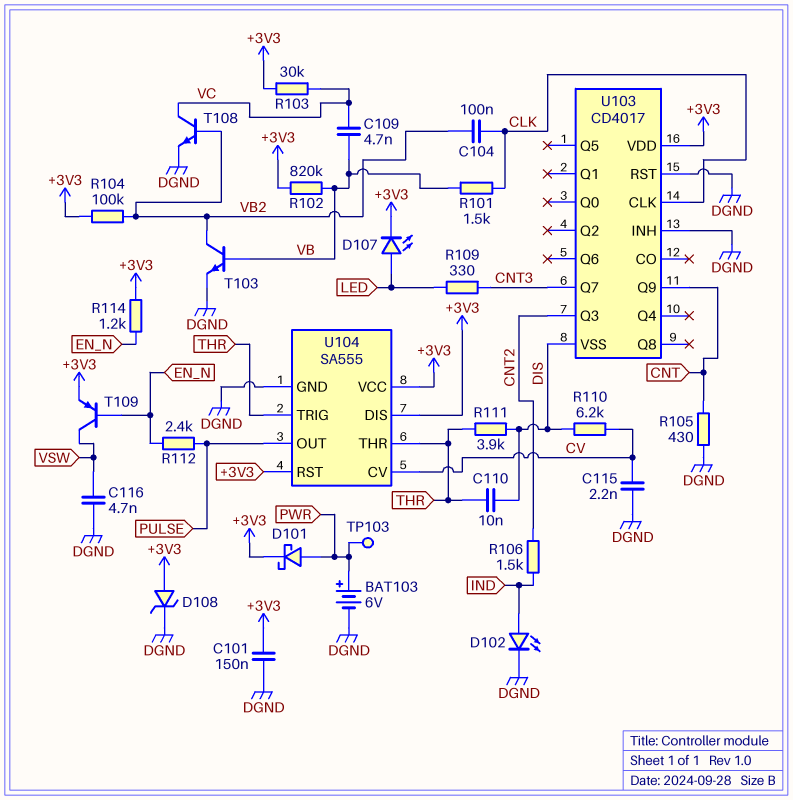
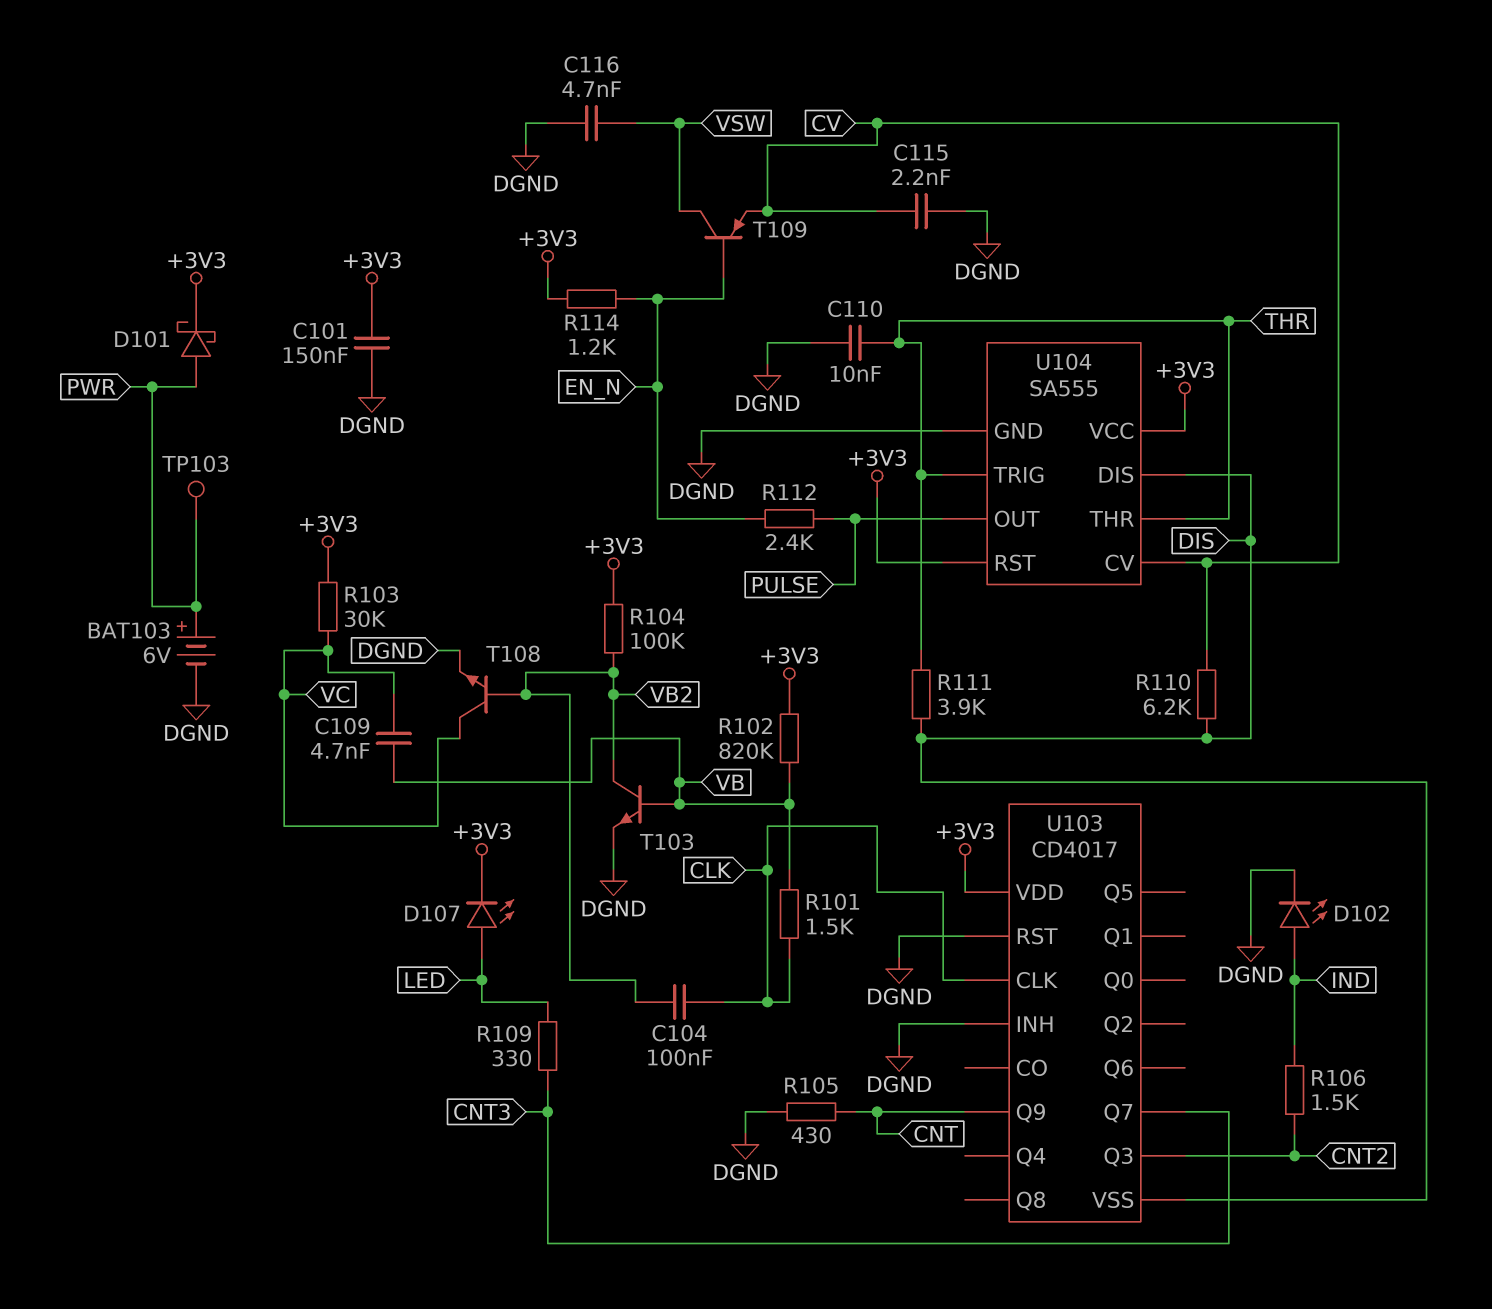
C110: 10nF (DIS, THR) -> 10nF (DGND, THR)
D108: zener (A +3V3, K DGND) -> none
T109: PNP (B EN_N, C VSW, E +3V3) -> PNP (B EN_N, C VSW, E CV)
U104 pin DIS: +3V3 -> DIS

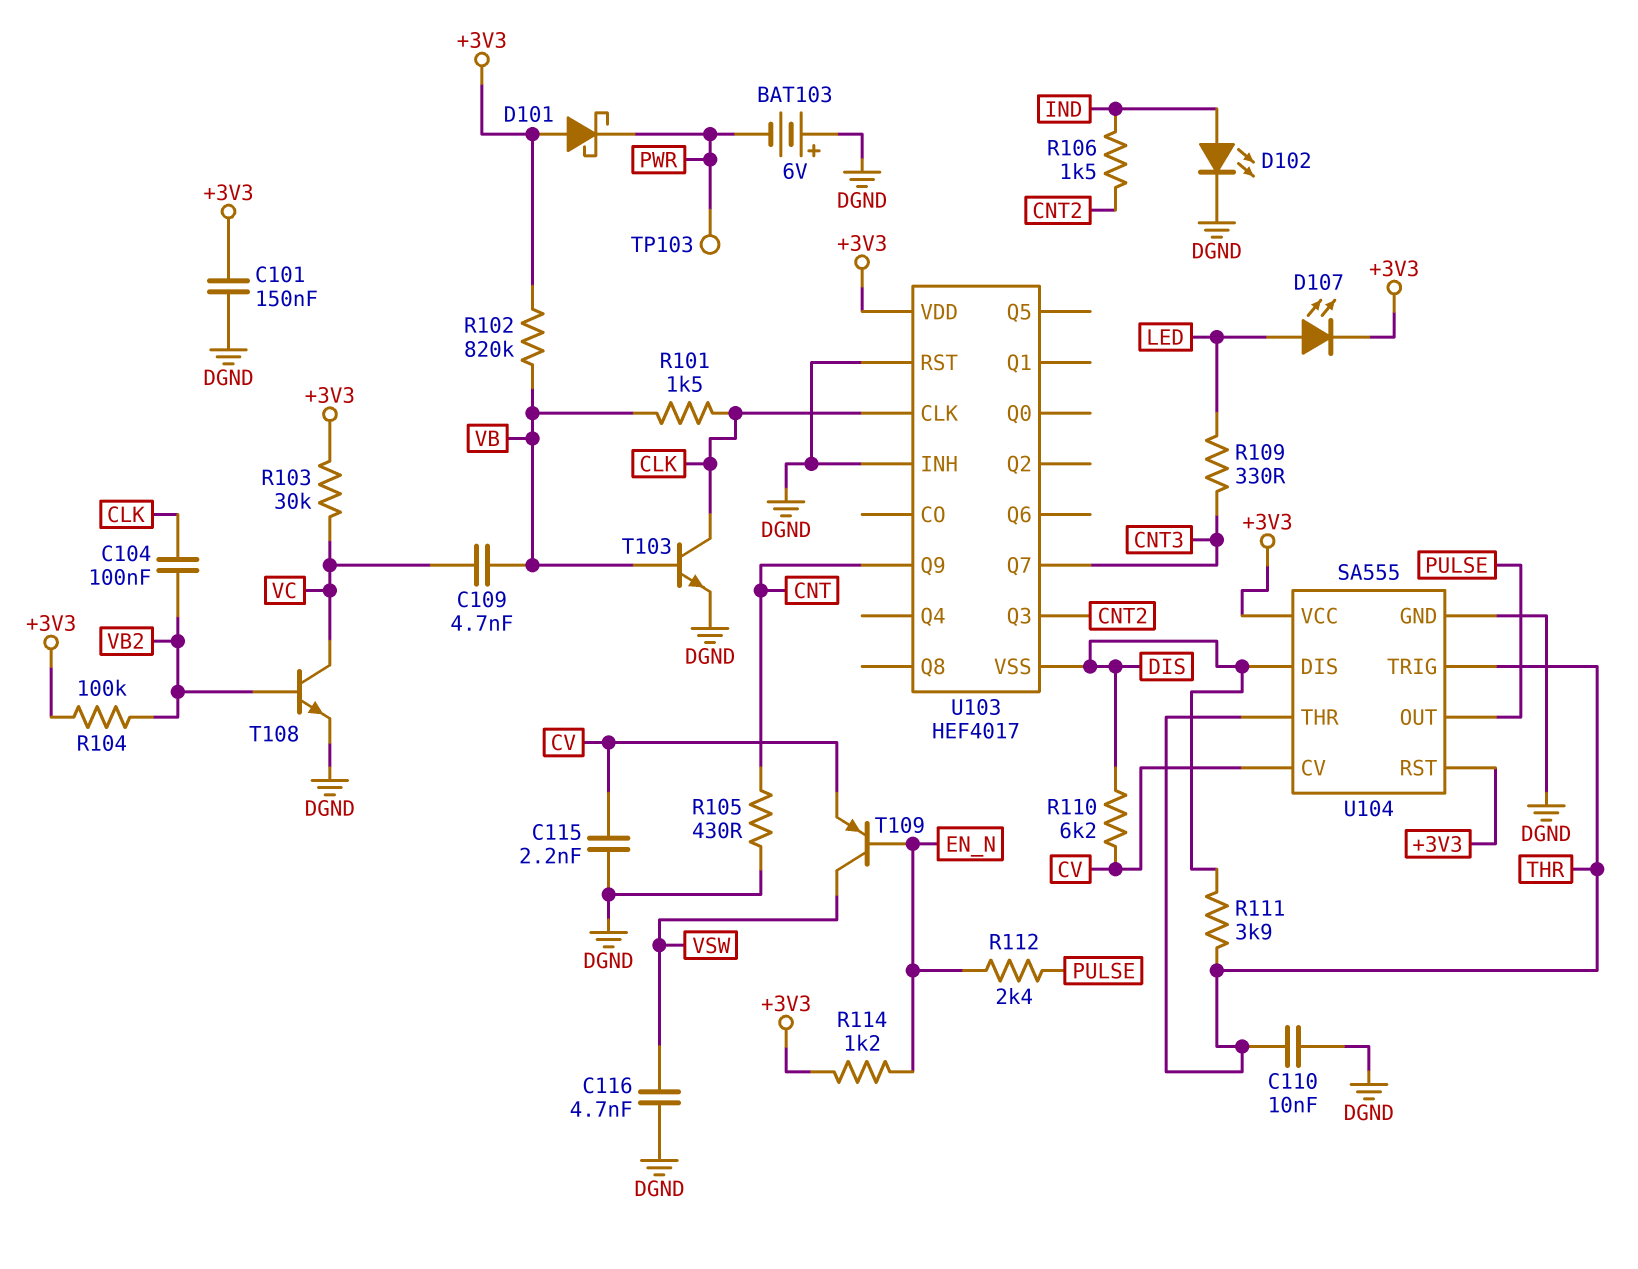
BAT103: 6V (plus PWR, minus DGND) -> 6V (plus DGND, minus PWR)
D101: schottky (A PWR, K +3V3) -> schottky (A +3V3, K PWR)
T103: NPN (B VB, C VB2, E DGND) -> NPN (B VB, C CLK, E DGND)
U103: CD4017 -> HEF4017

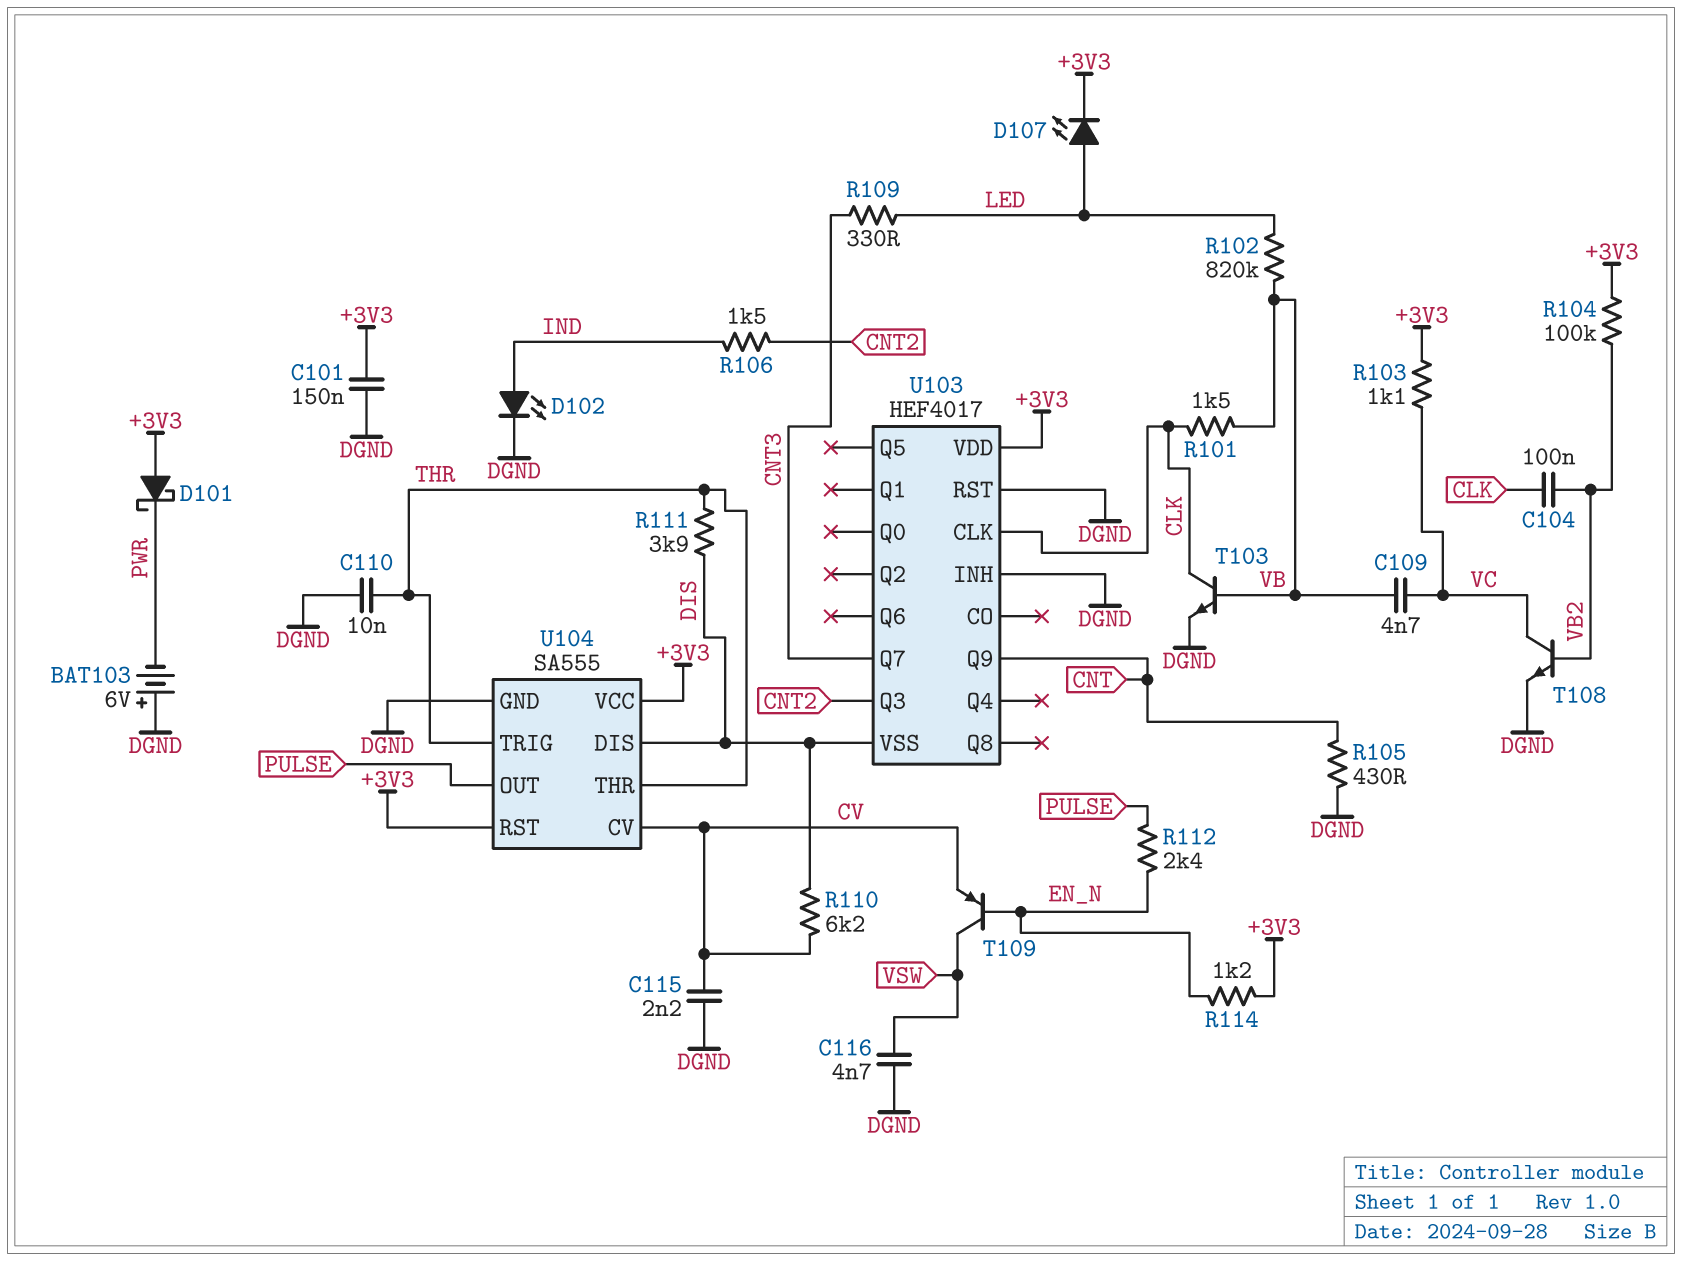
R102: 820k (+3V3, VB) -> 820k (LED, VB)
R103: 30k (+3V3, VC) -> 1.1k (+3V3, VC)
TP103: test point (PWR) -> none

